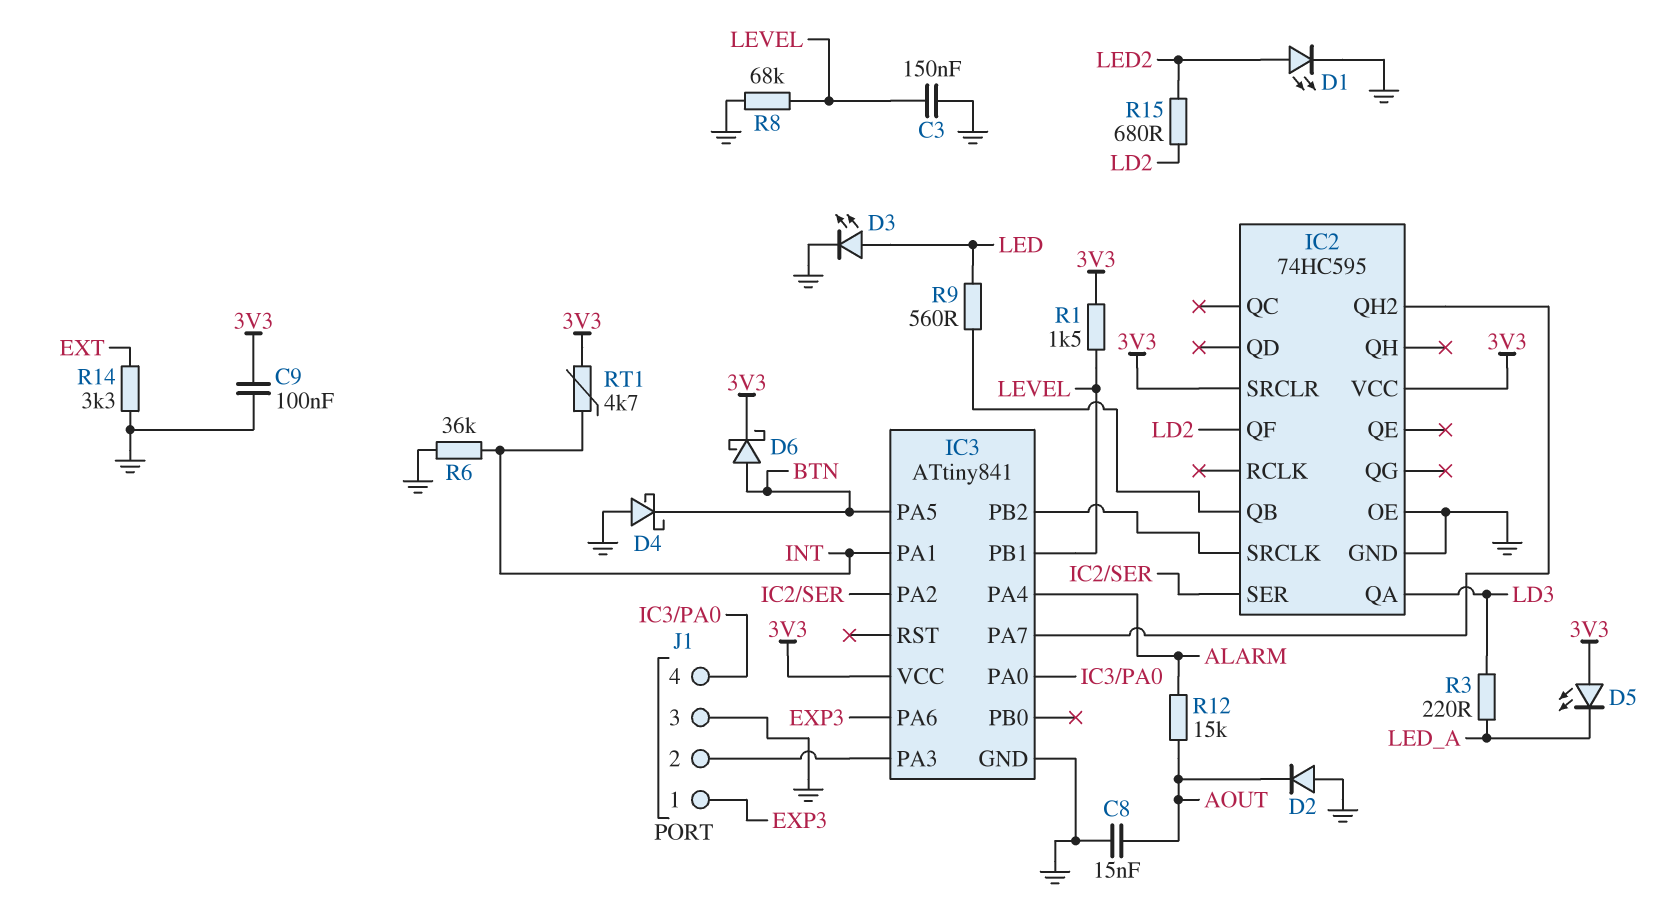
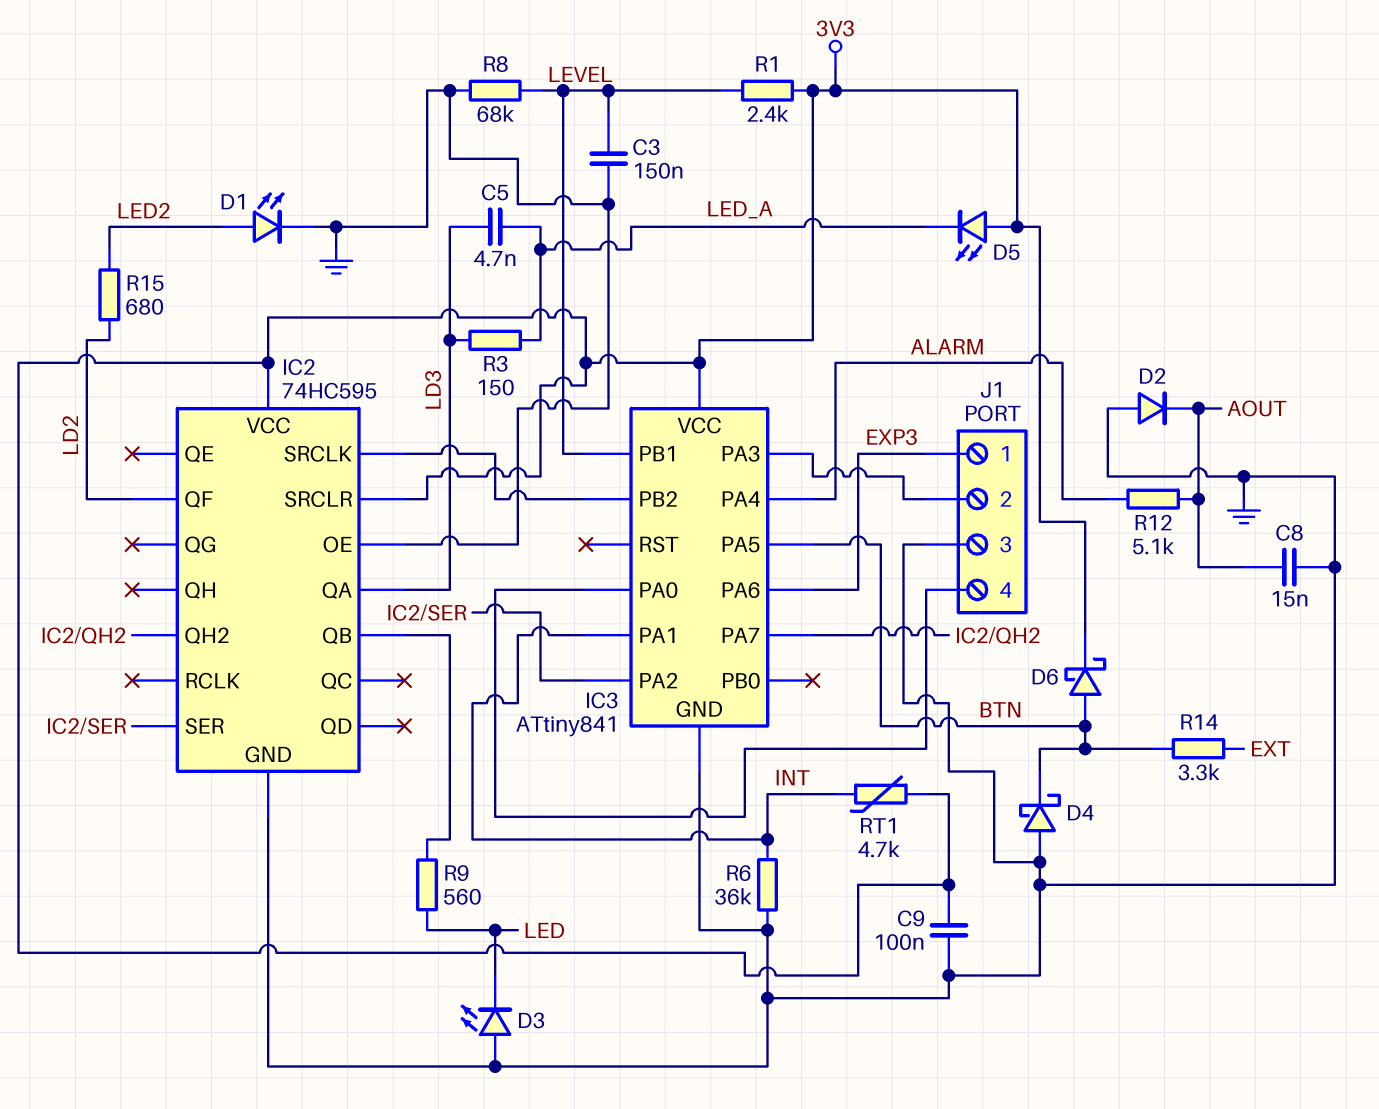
C5: none -> 4.7nF (LD3, LED_A)
D3: LED (A LED, K GND) -> LED (A GND, K LED)
R1: 1.5k (3V3, LEVEL) -> 2.4k (3V3, LEVEL)
R3: 220 (LD3, LED_A) -> 150 (LD3, LED_A)
R12: 15k (ALARM, AOUT) -> 5.1k (ALARM, AOUT)
R14: 3.3k (EXT, GND) -> 3.3k (BTN, EXT)

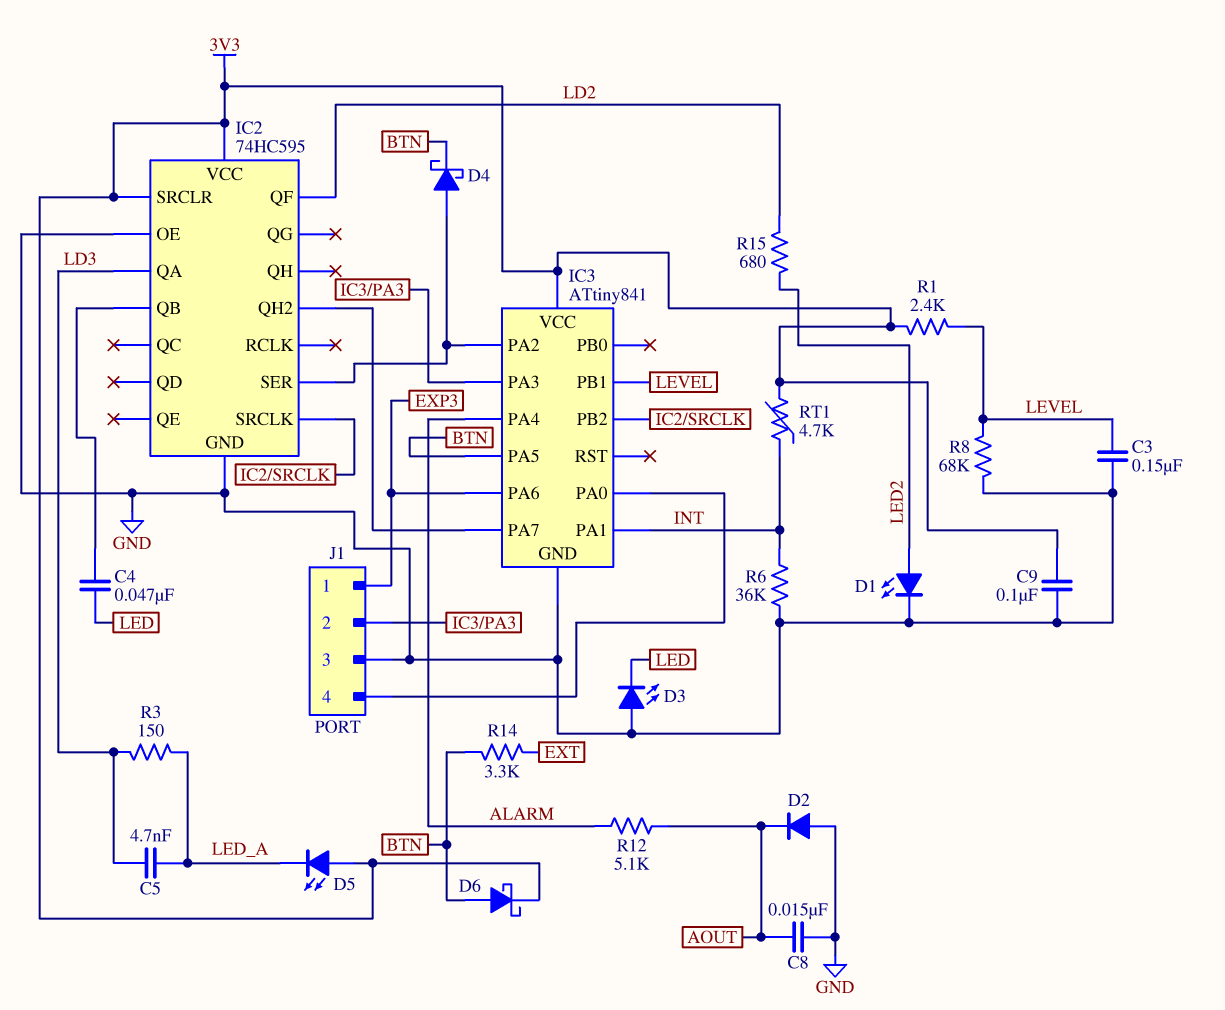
C4: none -> 47nF (IC2/QB, LED)
D4: schottky (A GND, K BTN) -> schottky (A IC2/SER, K BTN)
R9: 560 (IC2/QB, LED) -> none

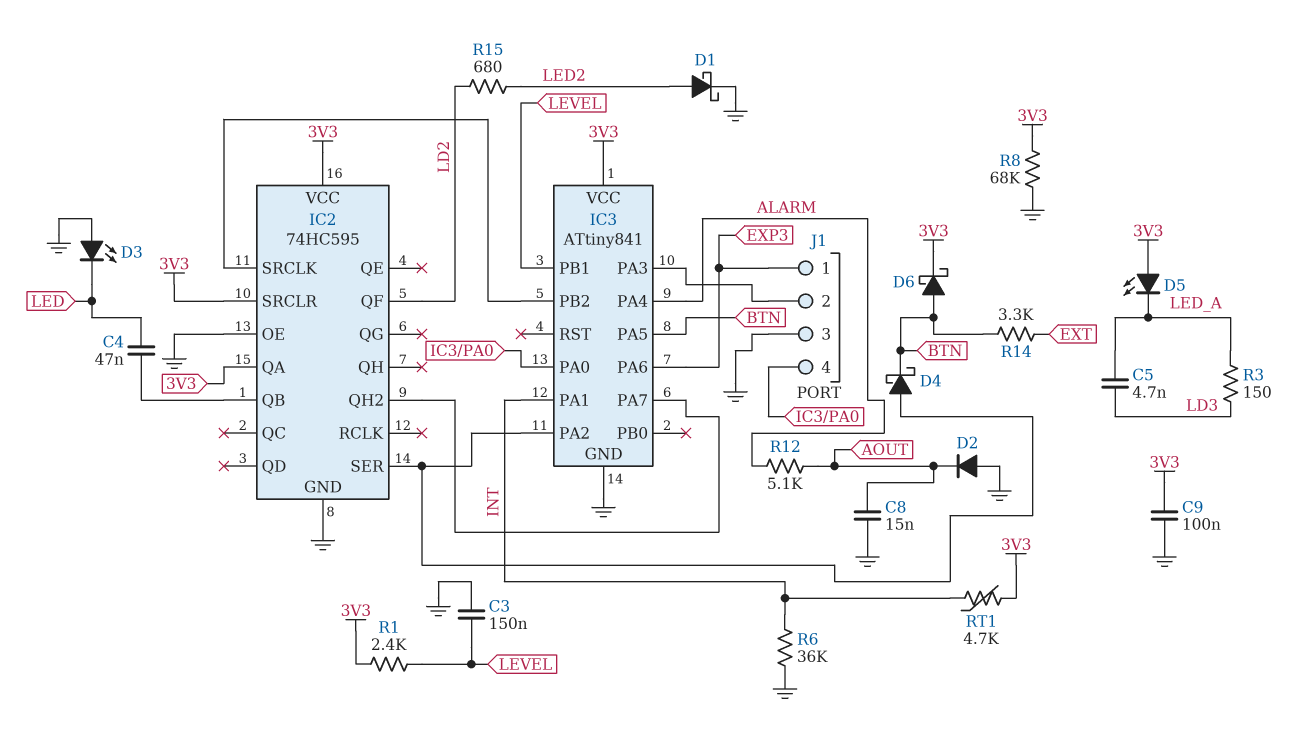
D1: LED (A LED2, K GND) -> schottky (A LED2, K GND)
IC2 pin QA: LD3 -> 3V3
R8: 68k (GND, LEVEL) -> 68k (3V3, GND)

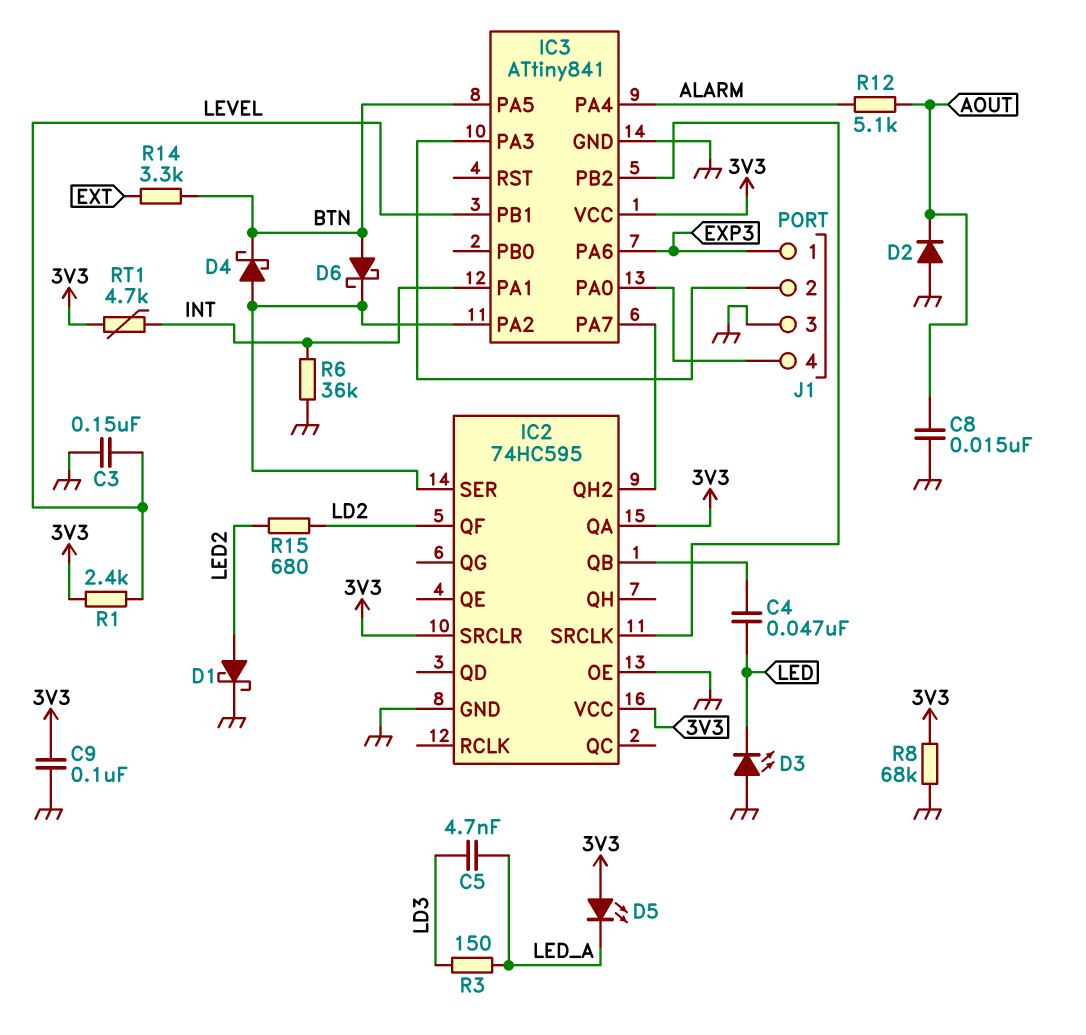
D6: schottky (A BTN, K 3V3) -> schottky (A BTN, K IC2/SER)

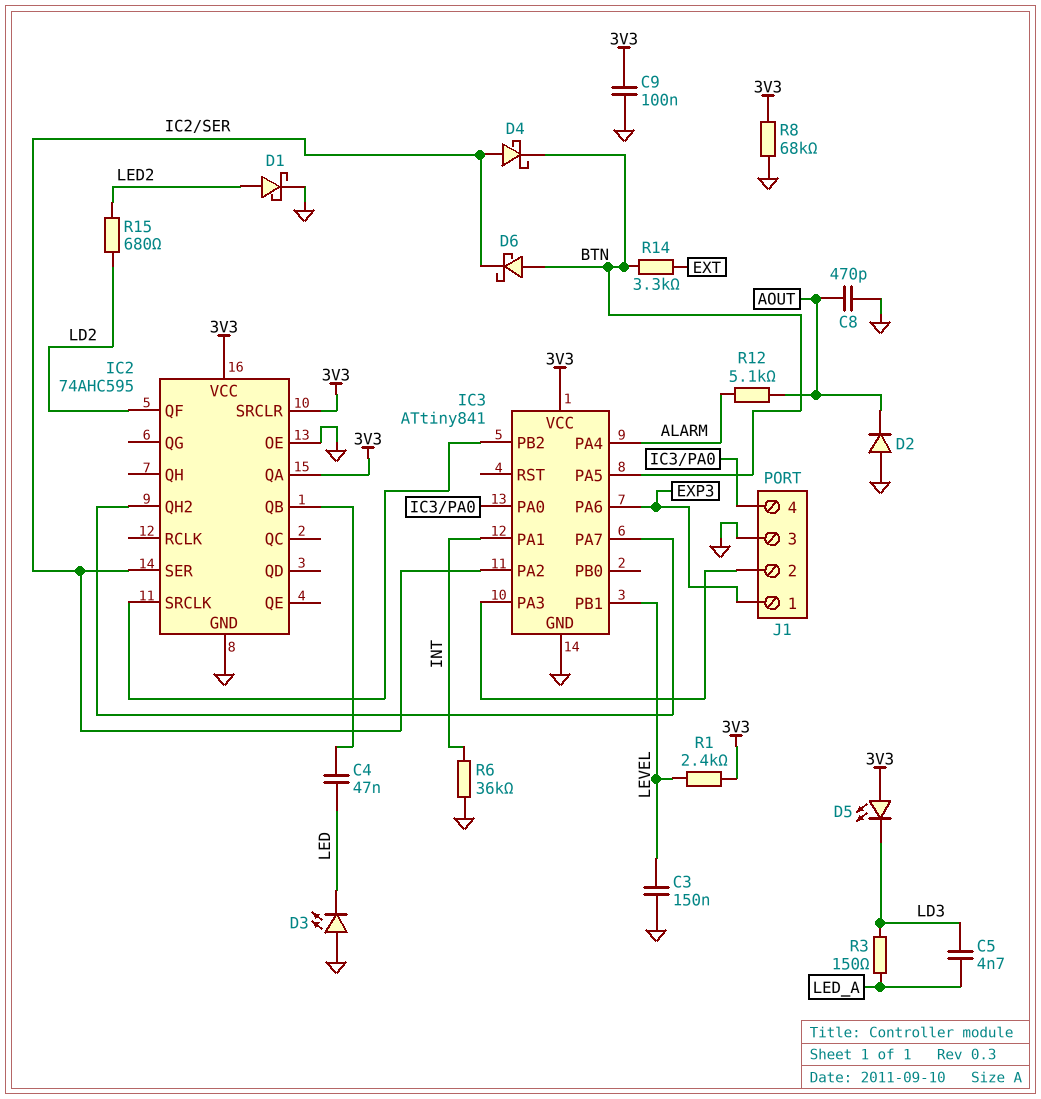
C8: 15nF (AOUT, GND) -> 470pF (AOUT, GND)
D5: LED (A 3V3, K LED_A) -> LED (A 3V3, K LD3)
IC2: 74HC595 -> 74AHC595
RT1: 4.7k (3V3, INT) -> none

